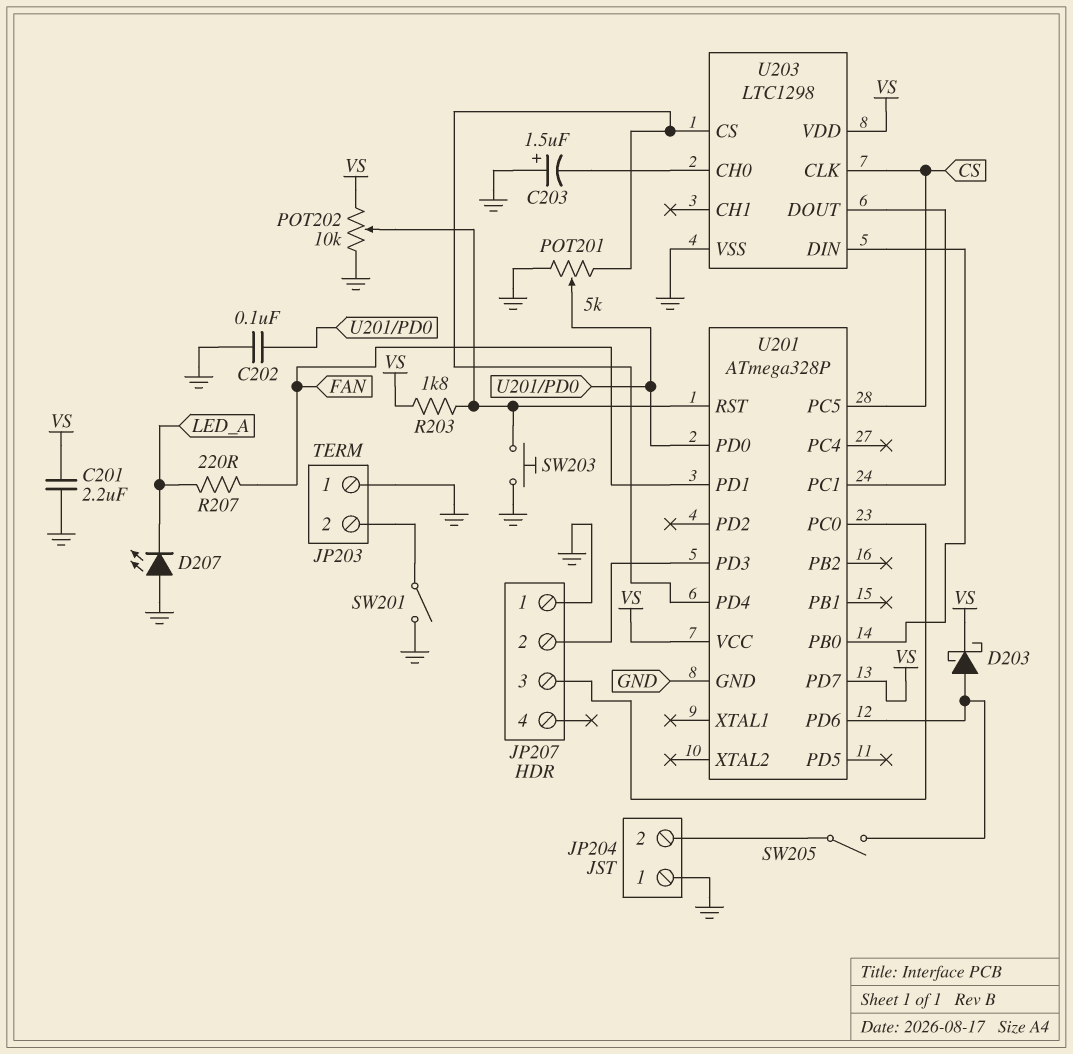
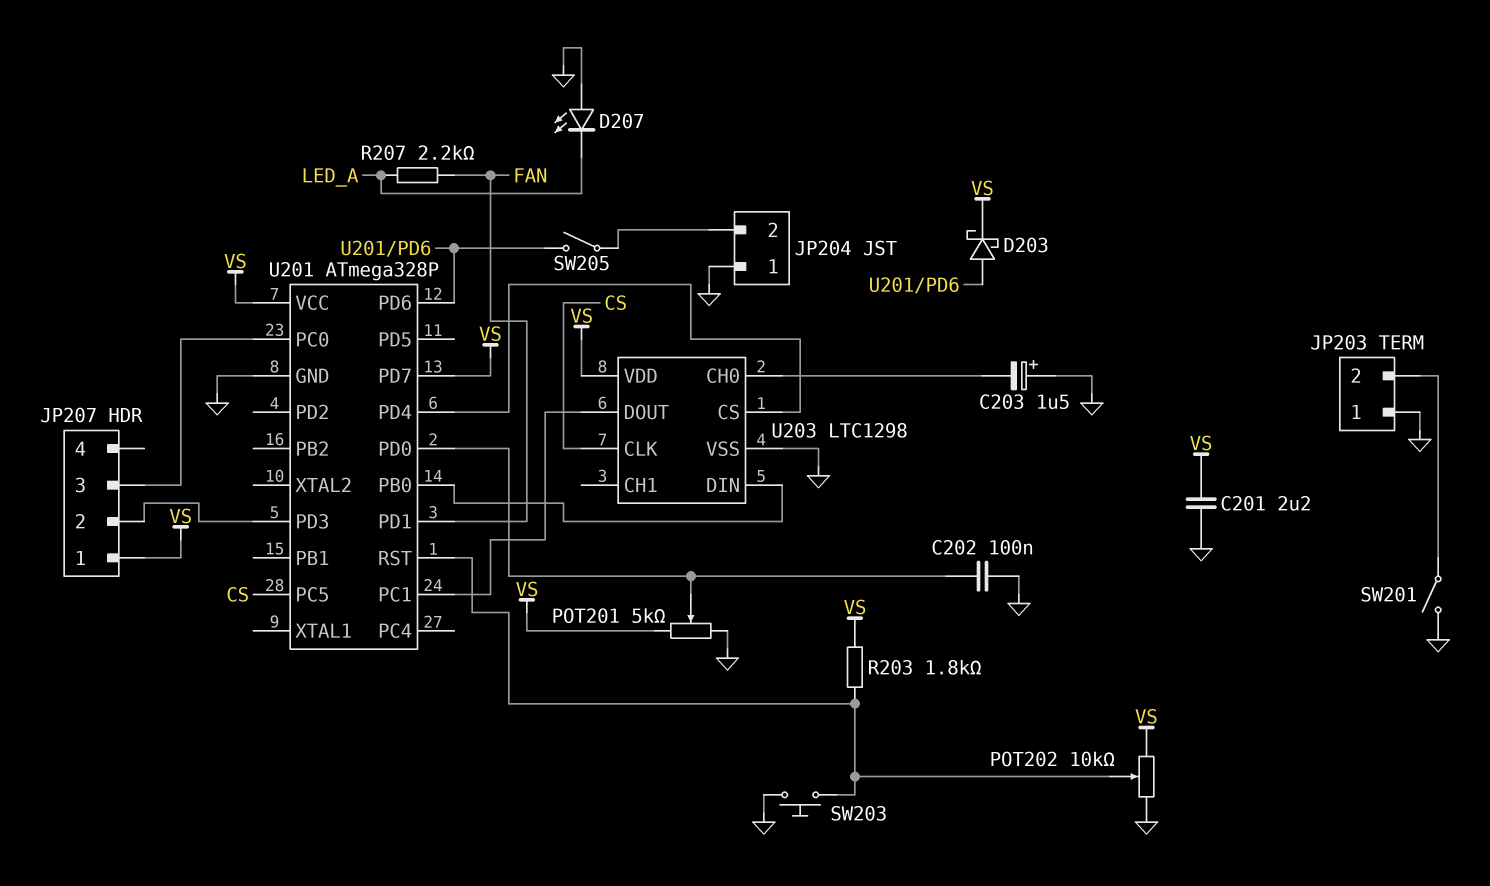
JP207 pin 1: GND -> VS
POT201: 5k (GND, U201/PD4, wiper U201/PD0) -> 5k (GND, VS, wiper U201/PD0)
R207: 220 (FAN, LED_A) -> 2.2k (FAN, LED_A)

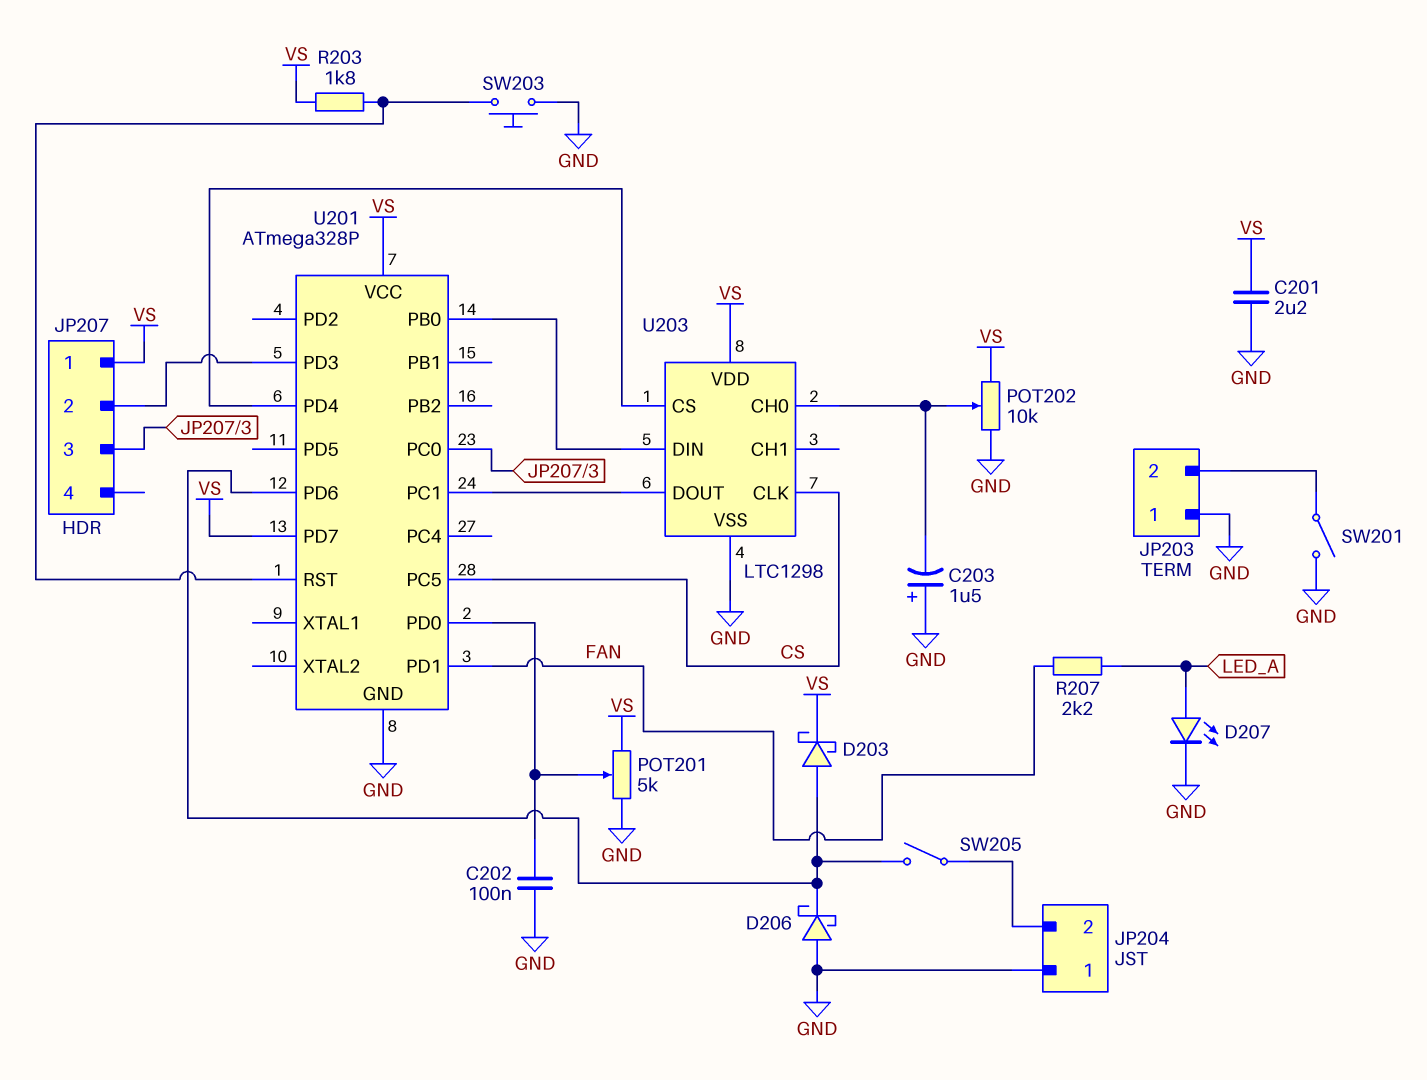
D206: none -> schottky (A GND, K U201/PD6)
D207: LED (A GND, K LED_A) -> LED (A LED_A, K GND)
POT202: 10k (GND, VS, wiper U201/RST) -> 10k (GND, VS, wiper U203/CH0)

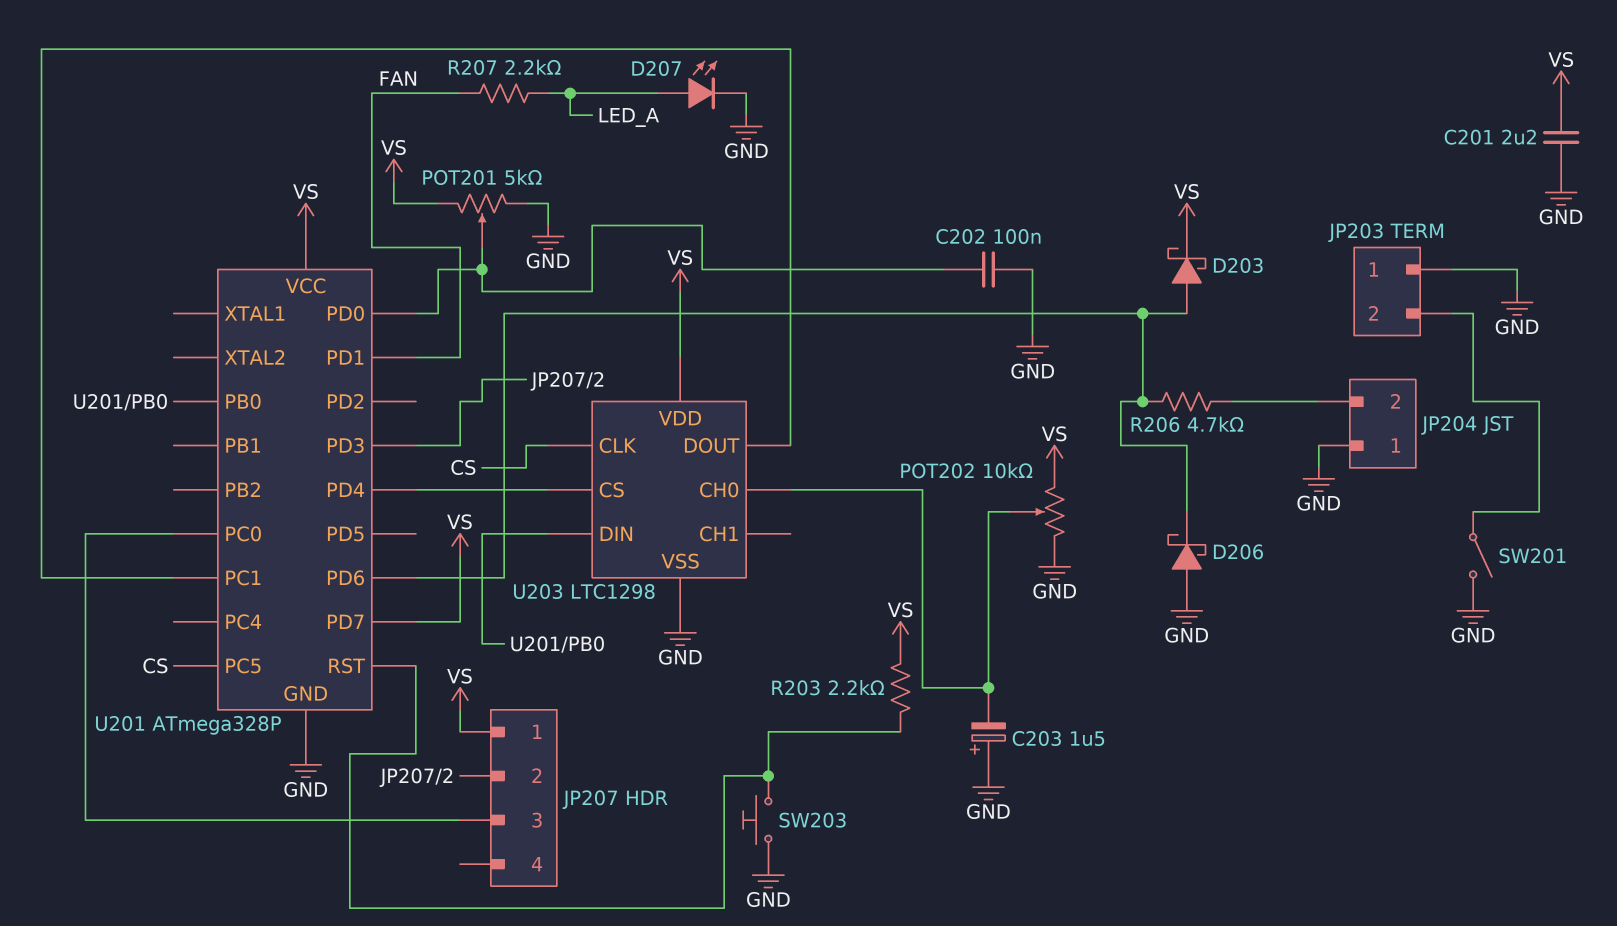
R203: 1.8k (U201/RST, VS) -> 2.2k (U201/RST, VS)
R206: none -> 4.7k (JP204/2, U201/PD6)
SW205: switch (JP204/2, U201/PD6) -> none

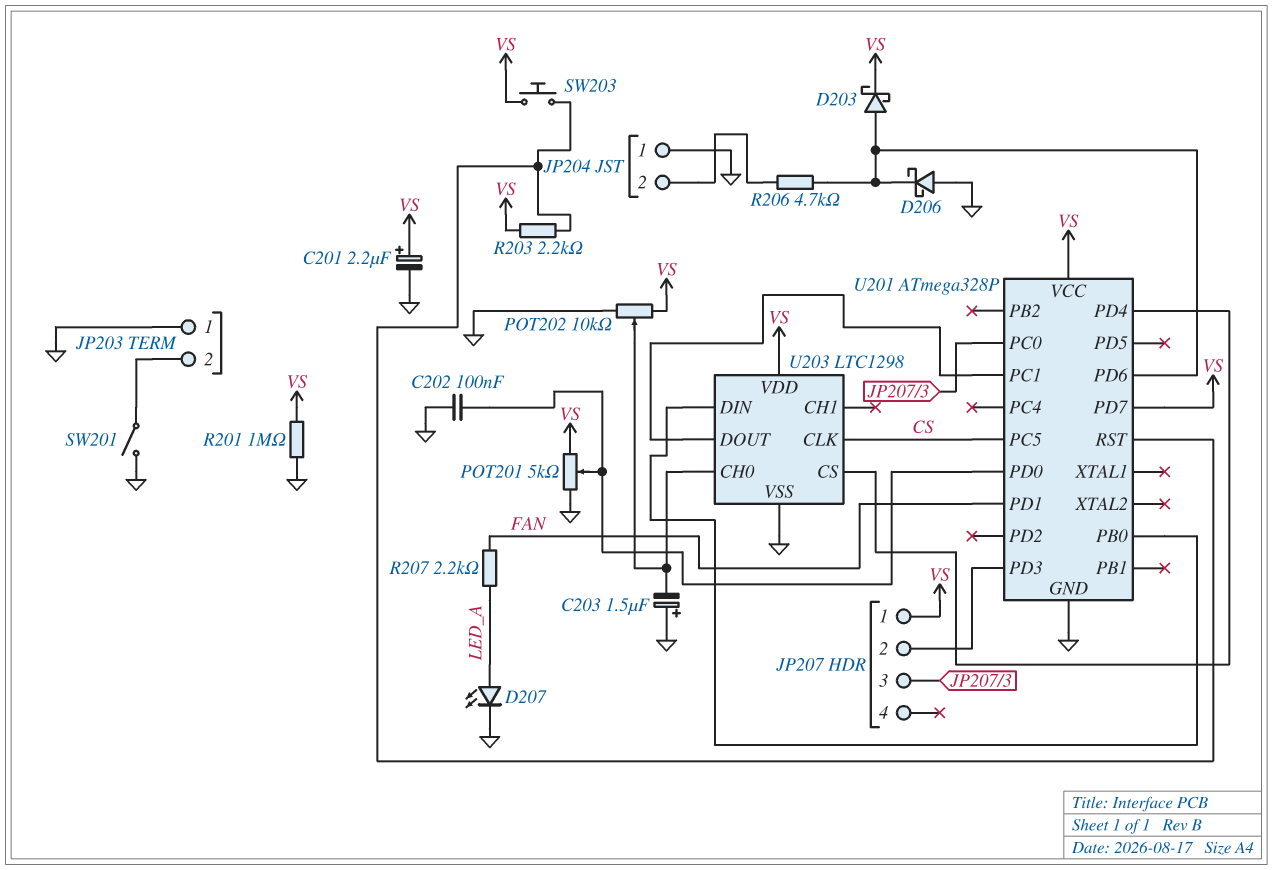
C201: 2.2uF (GND, VS) -> 2.2uF (plus VS, minus GND)
R201: none -> 1M (GND, VS)
SW203: button (GND, U201/RST) -> button (U201/RST, VS)

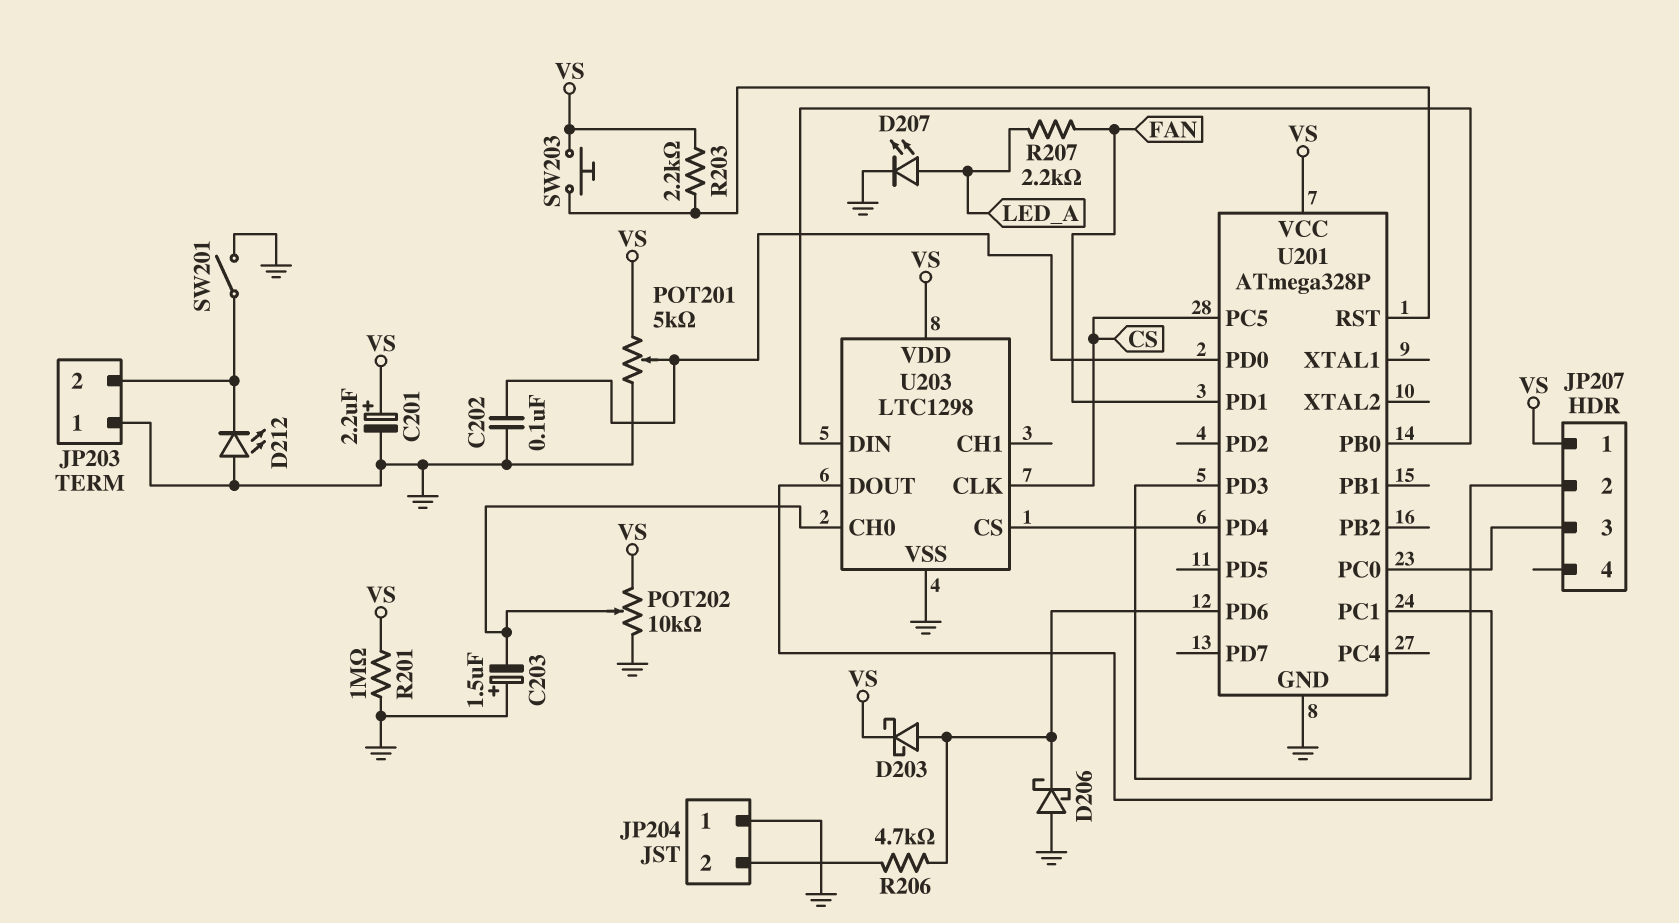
D212: none -> LED (A GND, K JP203/2)
U201 pin PD7: VS -> none

